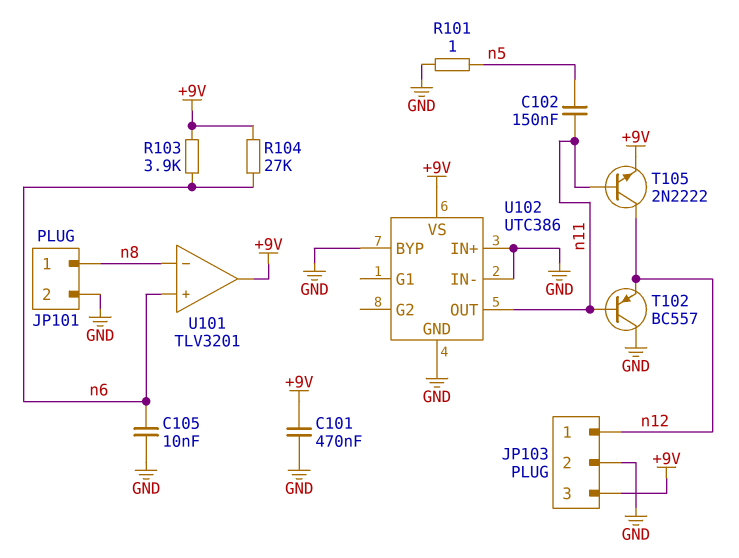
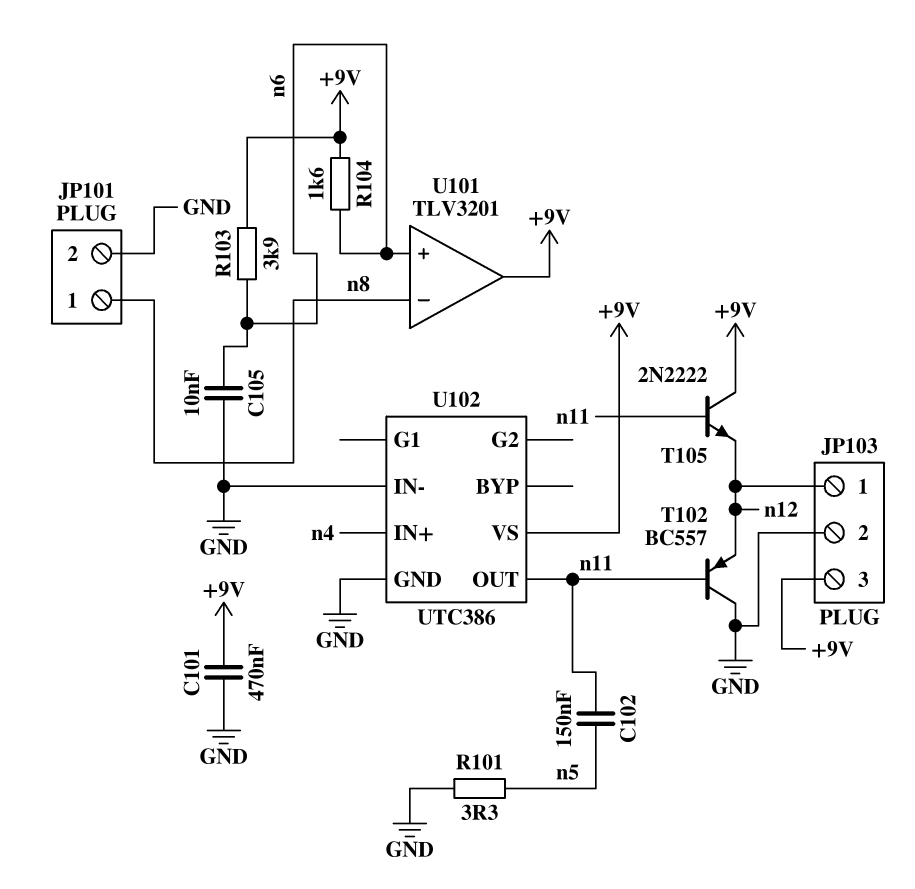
R101: 1 (GND, n5) -> 3.3 (GND, n5)
R104: 27k (+9V, n6) -> 1.6k (+9V, n6)
T105: NPN 2N2222 (B n11, C n12, E +9V) -> NPN 2N2222 (B n11, C +9V, E n12)
U102 pin BYP: GND -> none
U102 pin IN+: GND -> n4

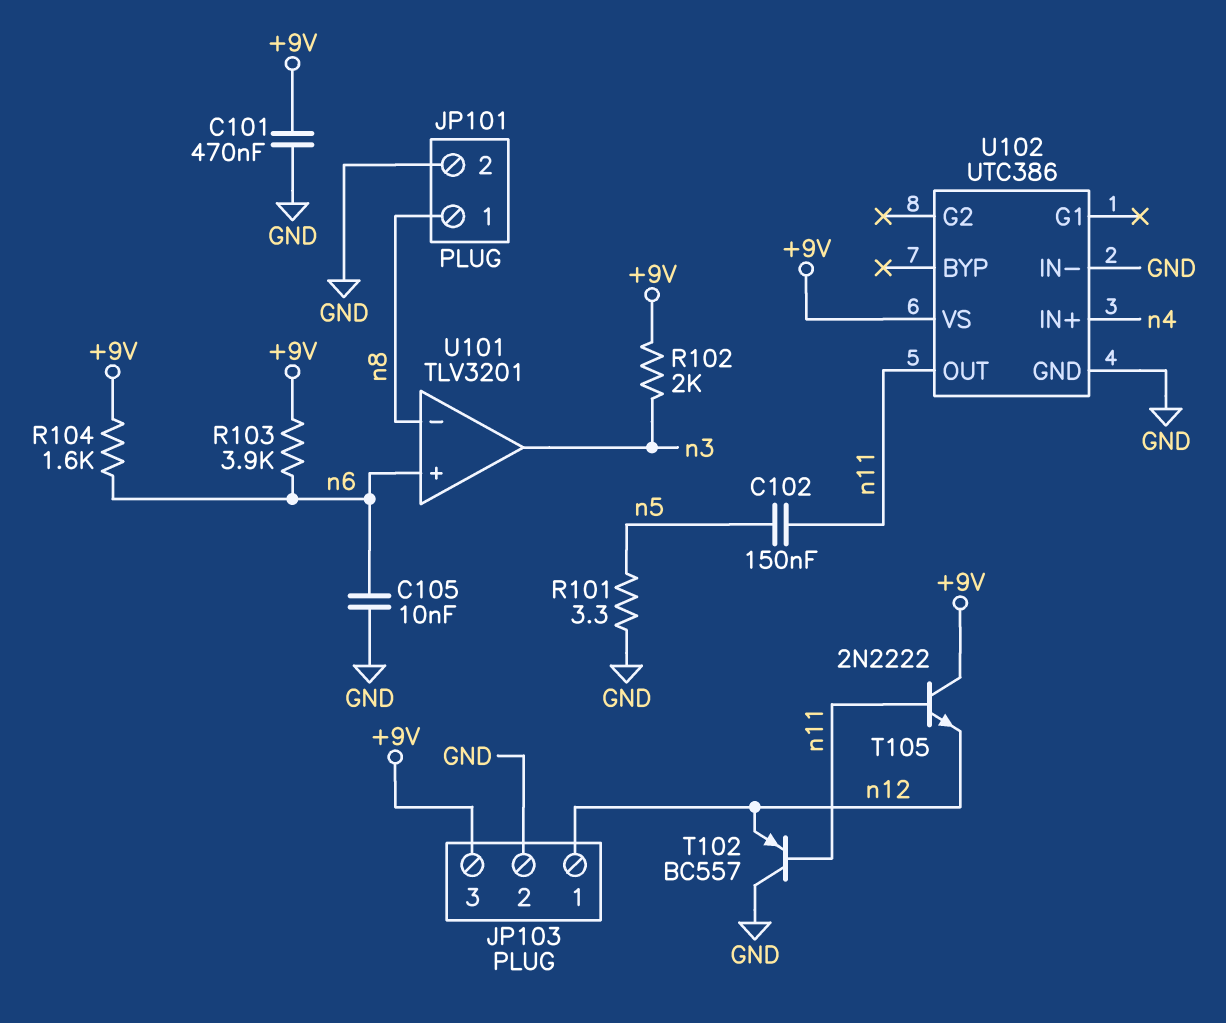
R102: none -> 2k (+9V, n3)
U101 pin out: +9V -> n3

